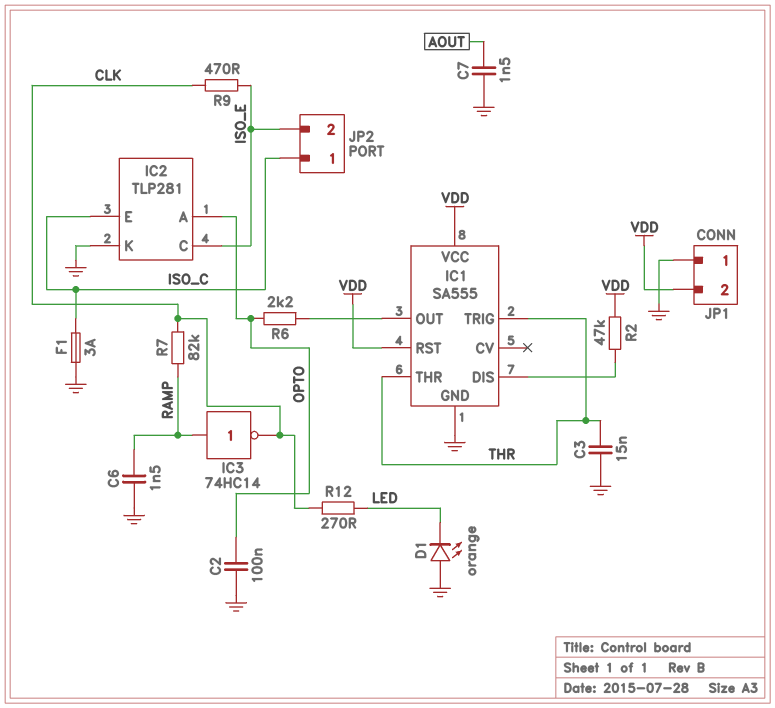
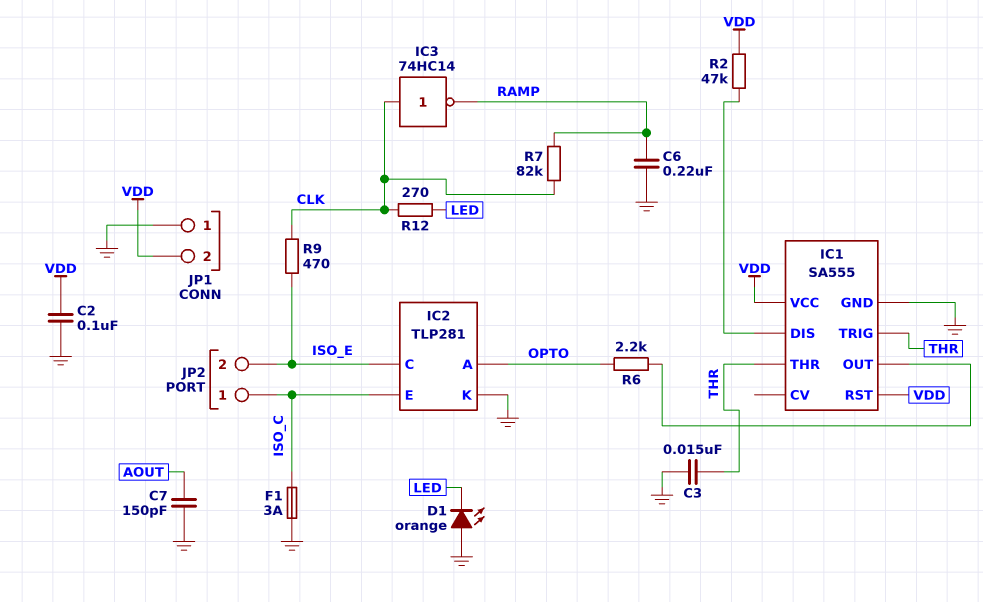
C2: 100nF (GND, OPTO) -> 100nF (GND, VDD)
C6: 1.5nF (GND, RAMP) -> 220nF (GND, RAMP)
C7: 1.5nF (AOUT, GND) -> 150pF (AOUT, GND)
IC3: NOT 74HC14 (in RAMP, out CLK) -> NOT 74HC14 (in CLK, out RAMP)

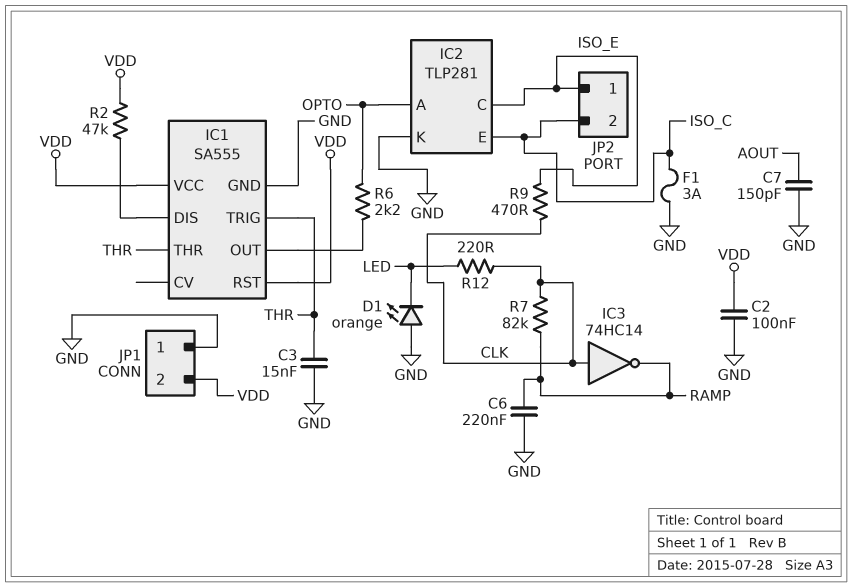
JP2 pin 1: ISO_C -> ISO_E
JP2 pin 2: ISO_E -> ISO_C
R12: 270 (CLK, LED) -> 220 (CLK, LED)

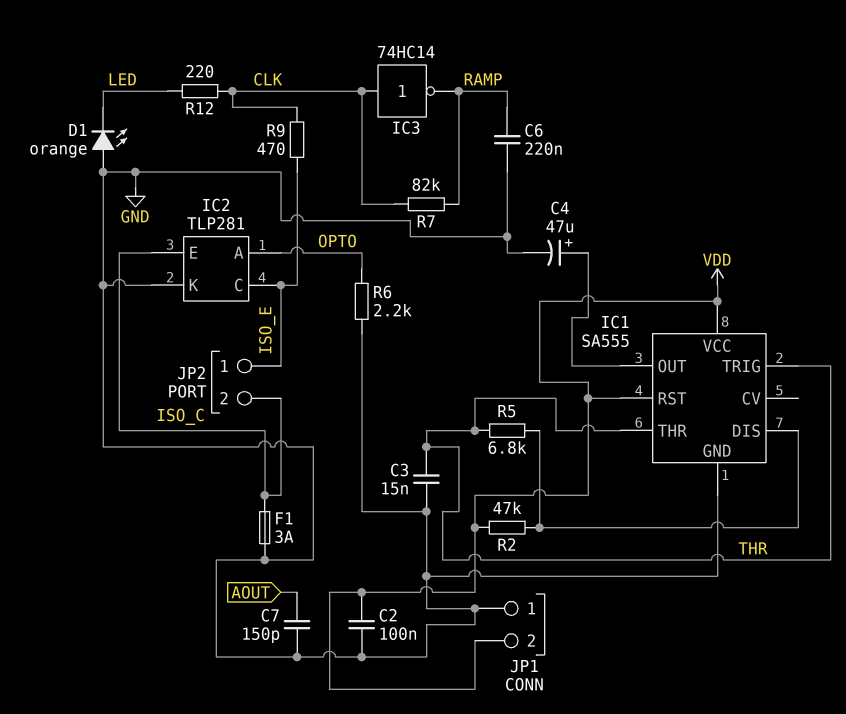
C4: none -> 47uF (plus IC1/OUT, minus GND)
R5: none -> 6.8k (IC1/DIS, THR)
R6: 2.2k (IC1/OUT, OPTO) -> 2.2k (GND, OPTO)

